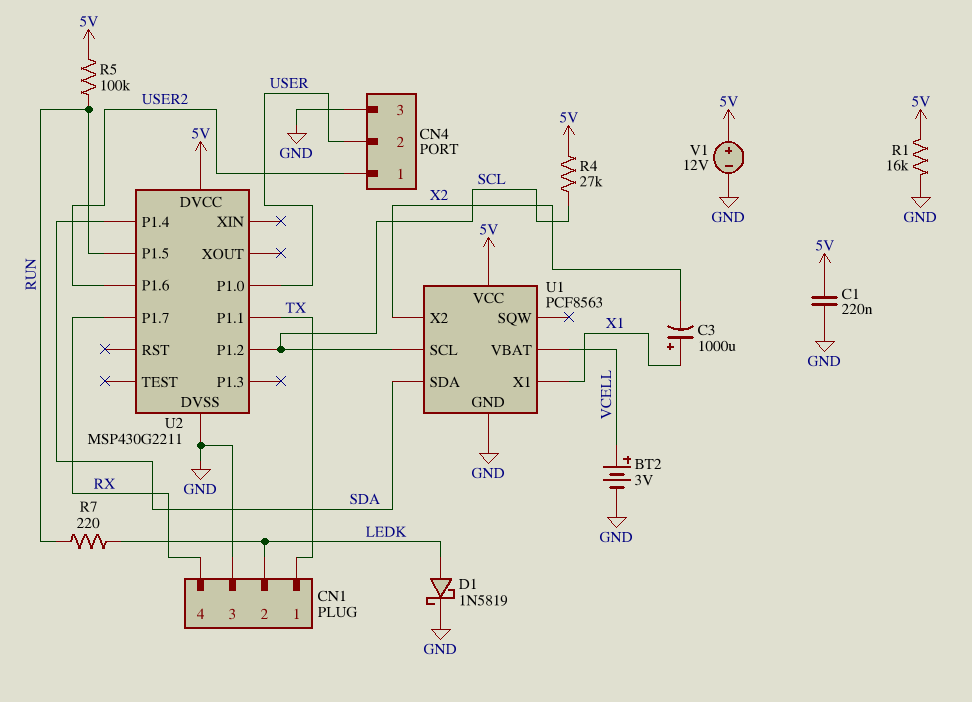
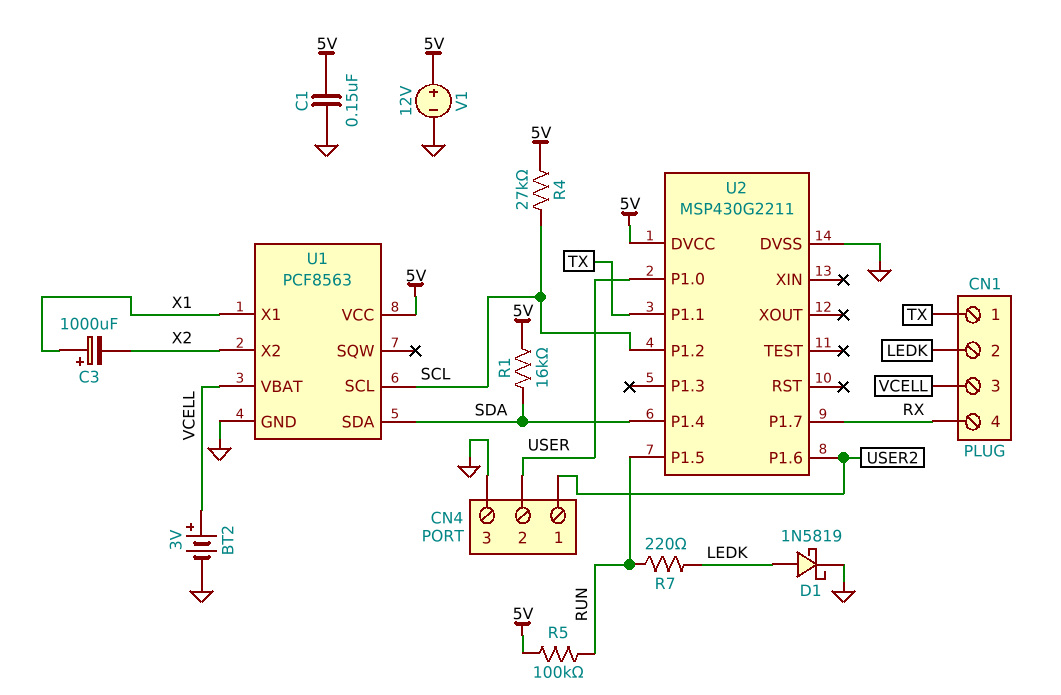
C1: 220nF (5V, GND) -> 150nF (5V, GND)
CN1 pin 3: GND -> VCELL
R1: 16k (5V, GND) -> 16k (5V, SDA)

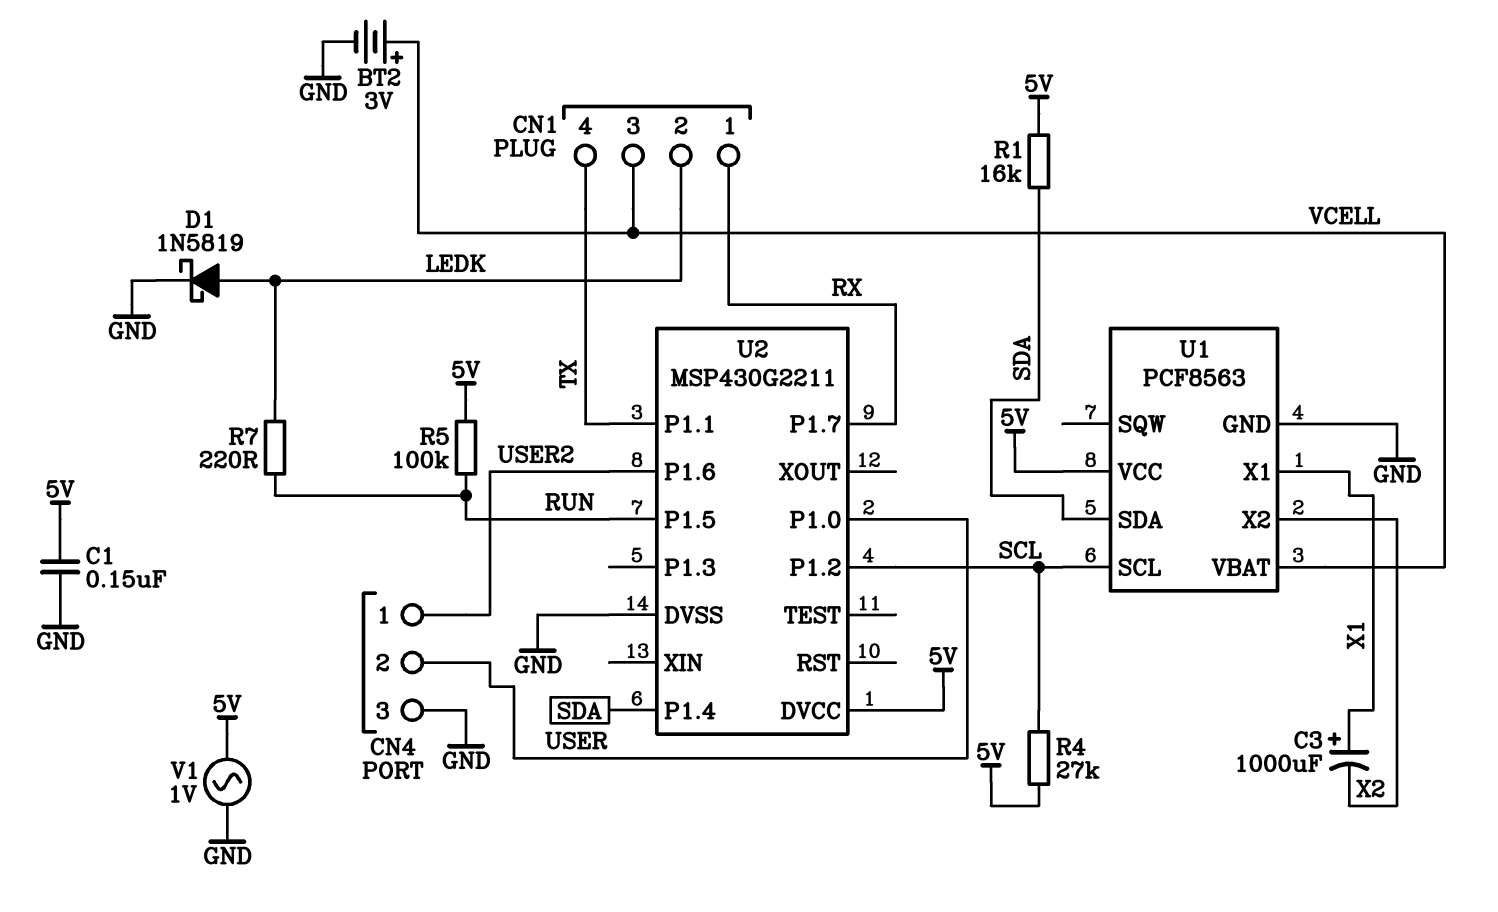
CN1 pin 1: TX -> RX
CN1 pin 4: RX -> TX
V1: 12V (plus 5V, minus GND) -> AC 1V (5V, GND)

